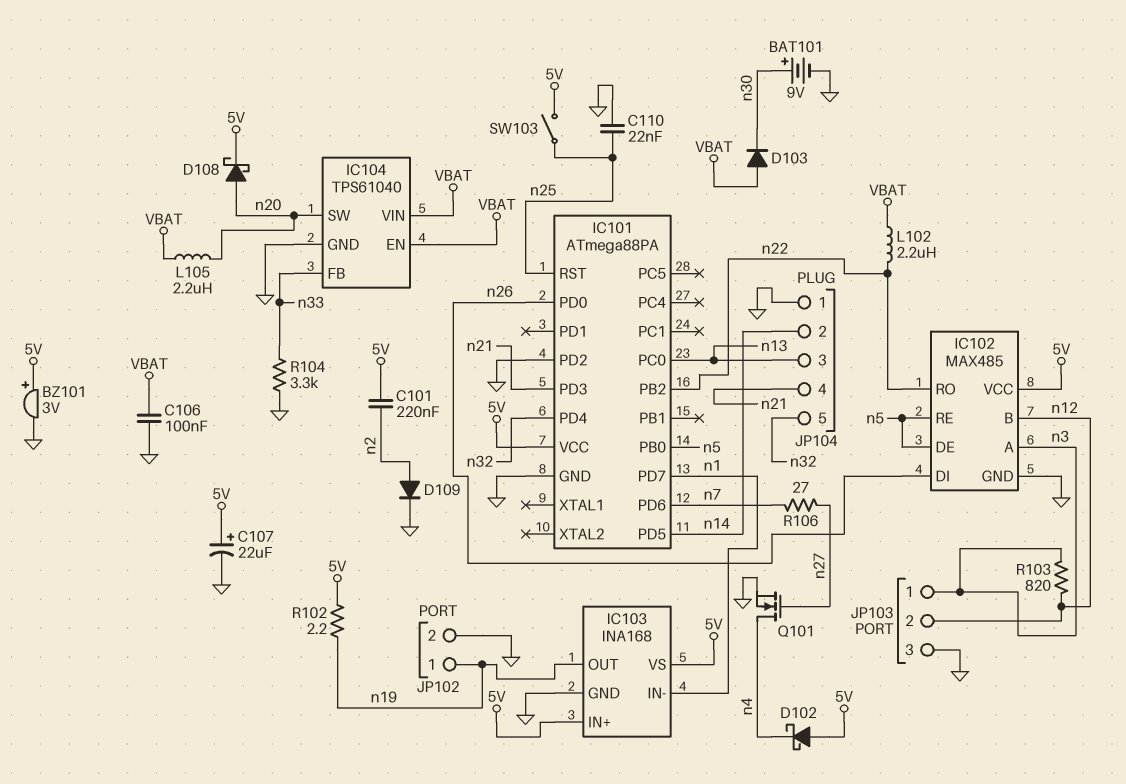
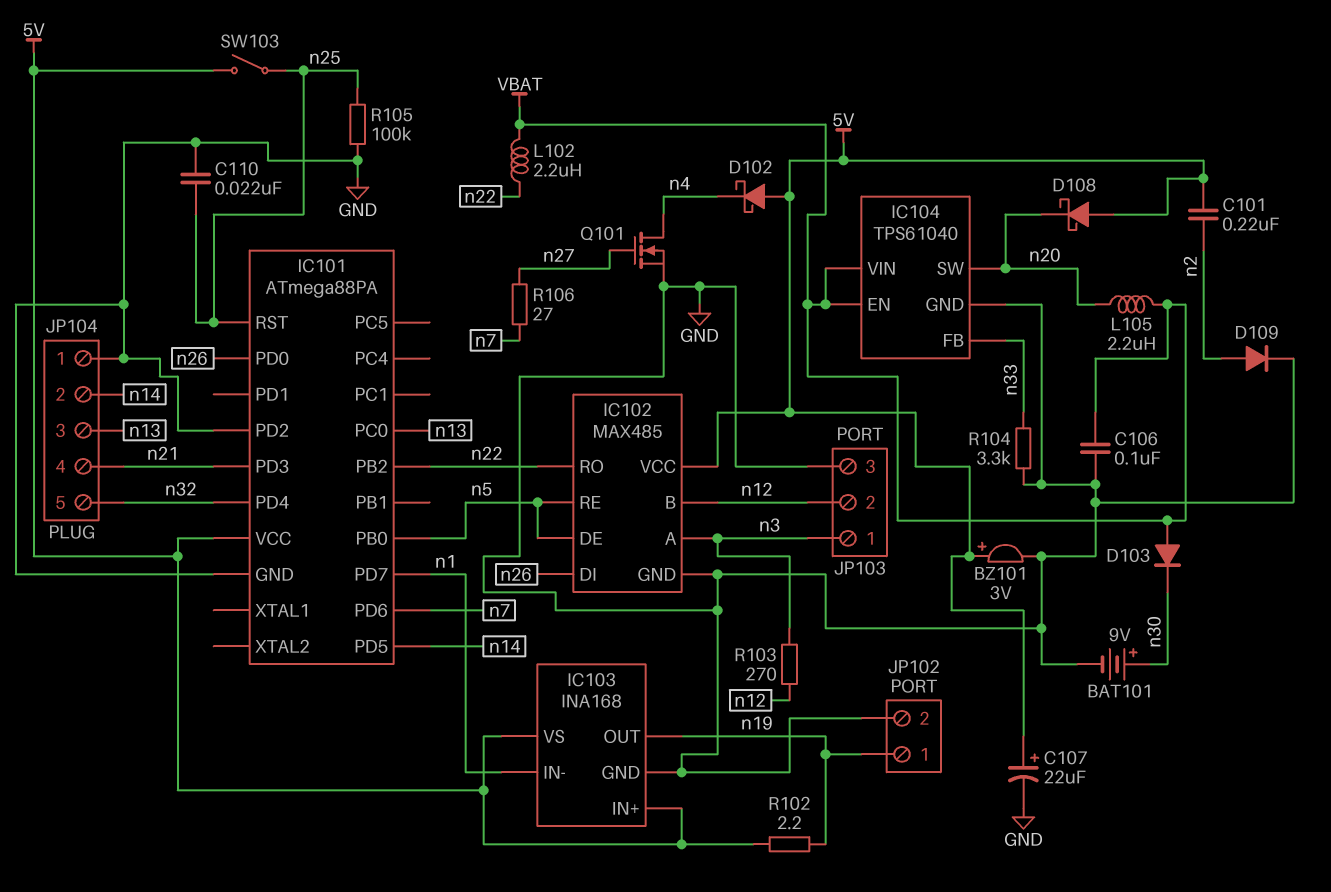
D108: schottky (A n20, K 5V) -> schottky (A 5V, K n20)
R103: 820 (n3, n12) -> 270 (n3, n12)
R105: none -> 100k (GND, n25)

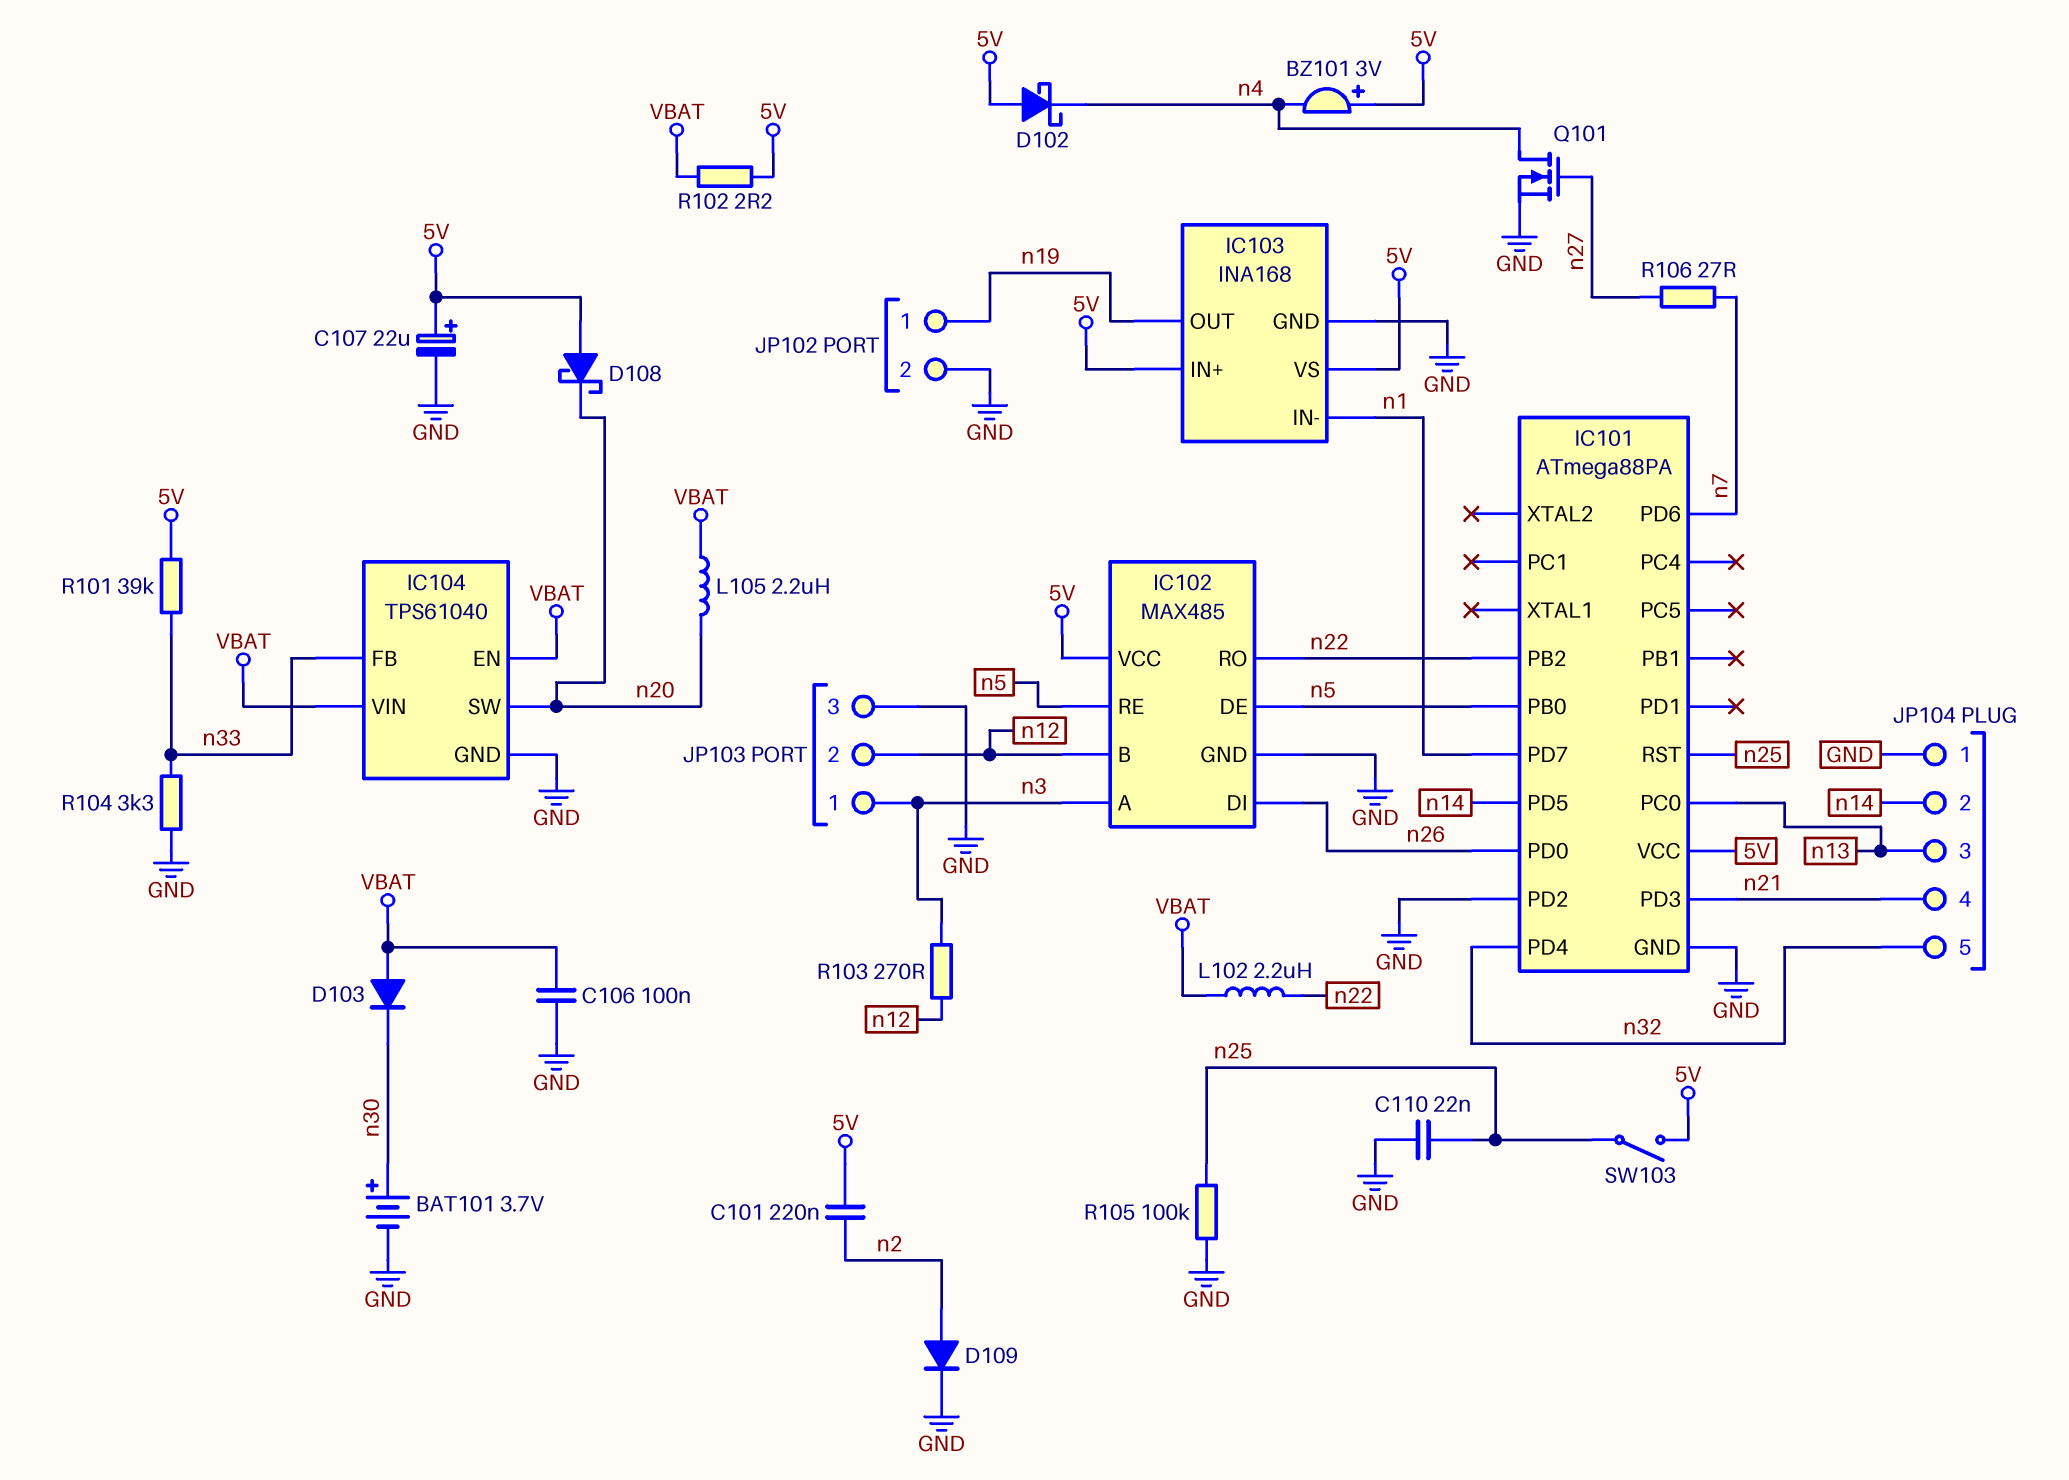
BAT101: 9V (plus n30, minus GND) -> 3.7V (plus n30, minus GND)
BZ101: buzzer 3V (plus 5V, minus GND) -> buzzer 3V (plus 5V, minus n4)
R101: none -> 39k (5V, n33)
R102: 2.2 (5V, n19) -> 2.2 (5V, VBAT)

